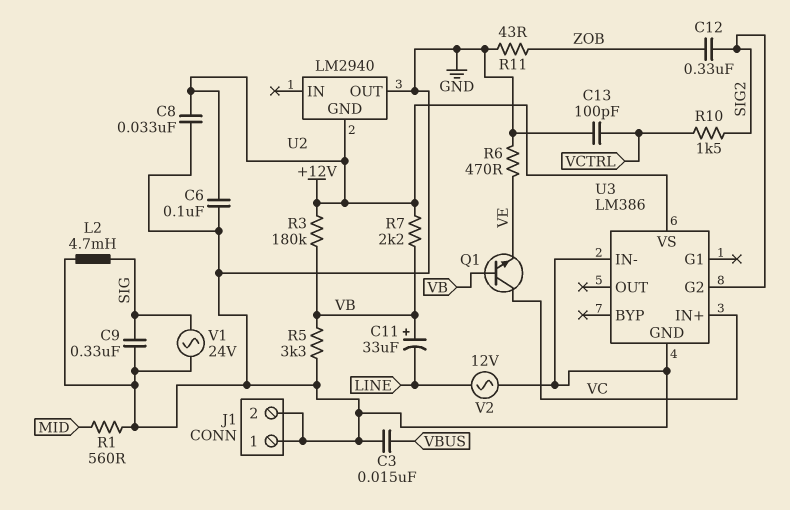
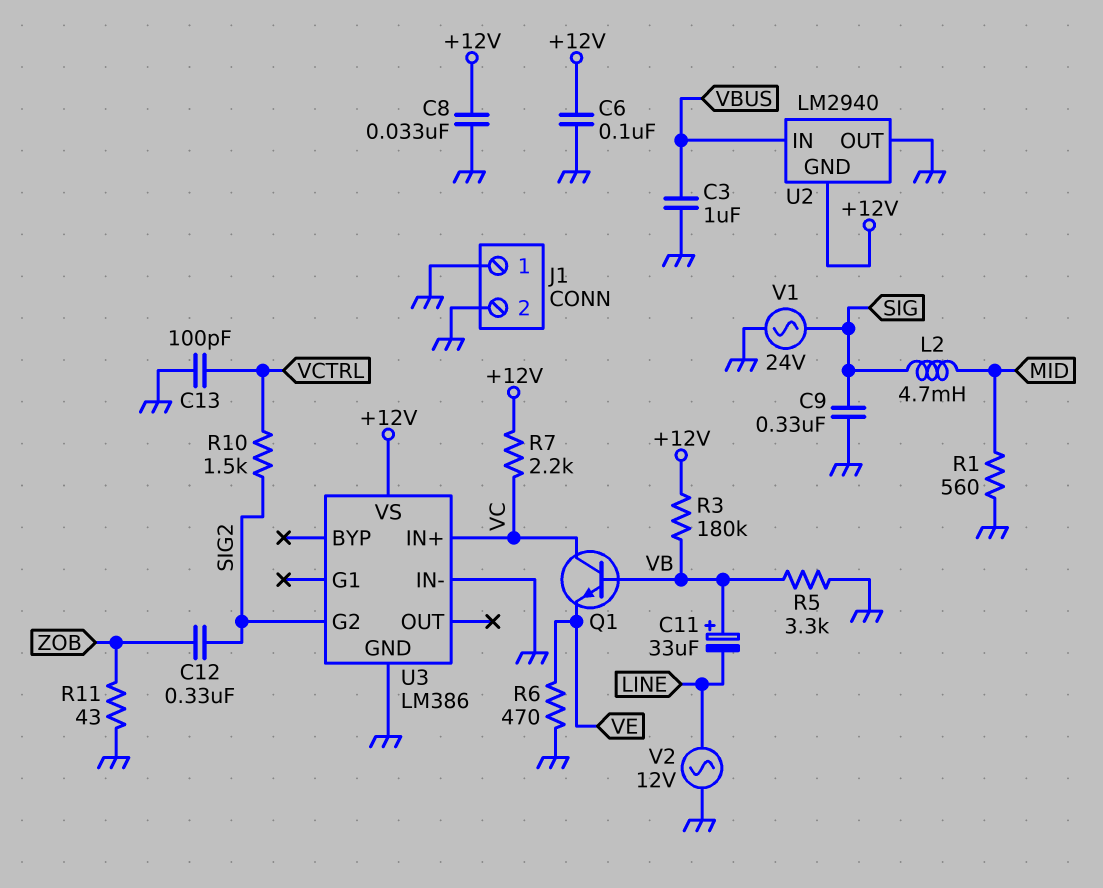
C3: 15nF (GND, VBUS) -> 1uF (GND, VBUS)
L2: 4.7mH (GND, SIG) -> 4.7mH (MID, SIG)
R7: 2.2k (+12V, VB) -> 2.2k (+12V, VC)
U2 pin IN: none -> VBUS

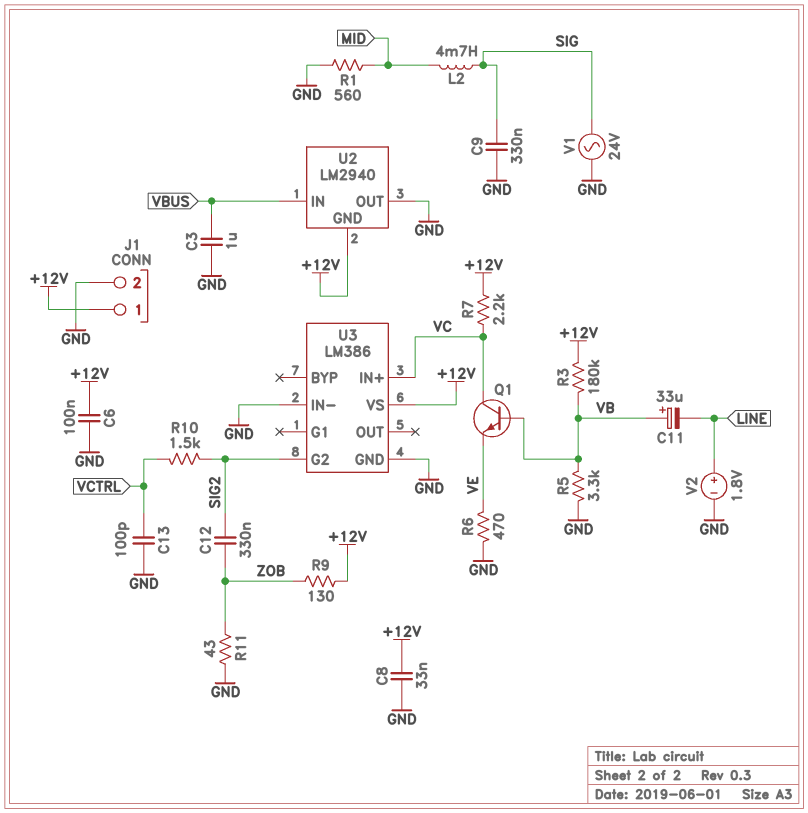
J1 pin 1: GND -> +12V
R9: none -> 130 (+12V, ZOB)
V2: AC 12V (GND, LINE) -> 1.8V (plus LINE, minus GND)

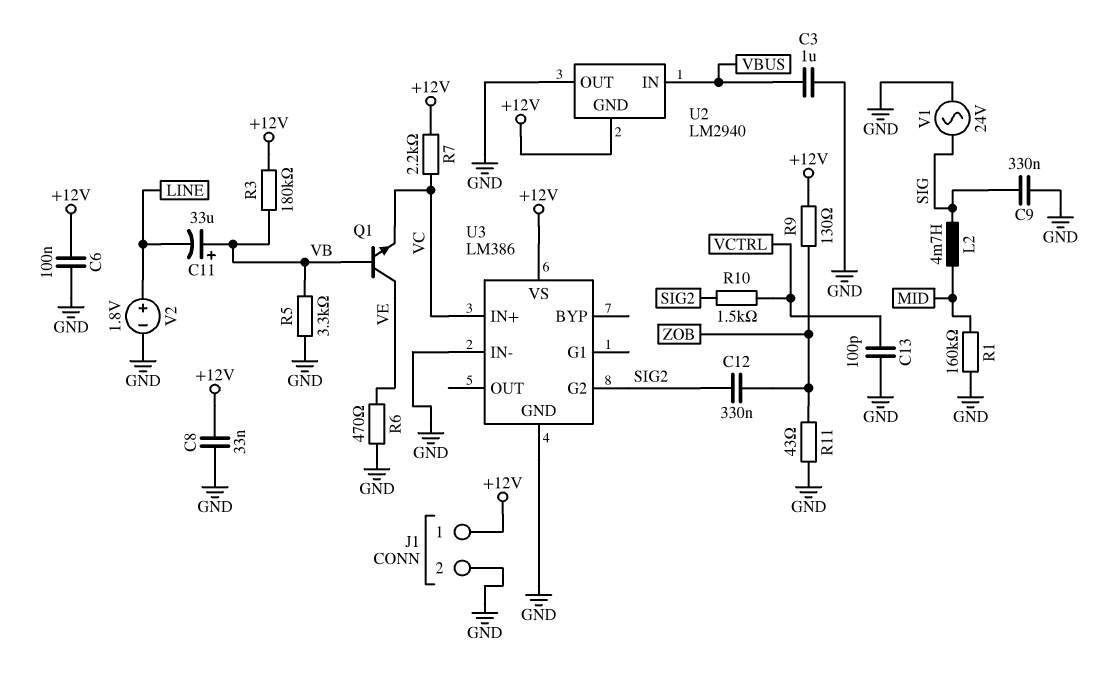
Q1: NPN (B VB, C VC, E VE) -> NPN (B VB, C VE, E VC)
R1: 560 (GND, MID) -> 160k (GND, MID)

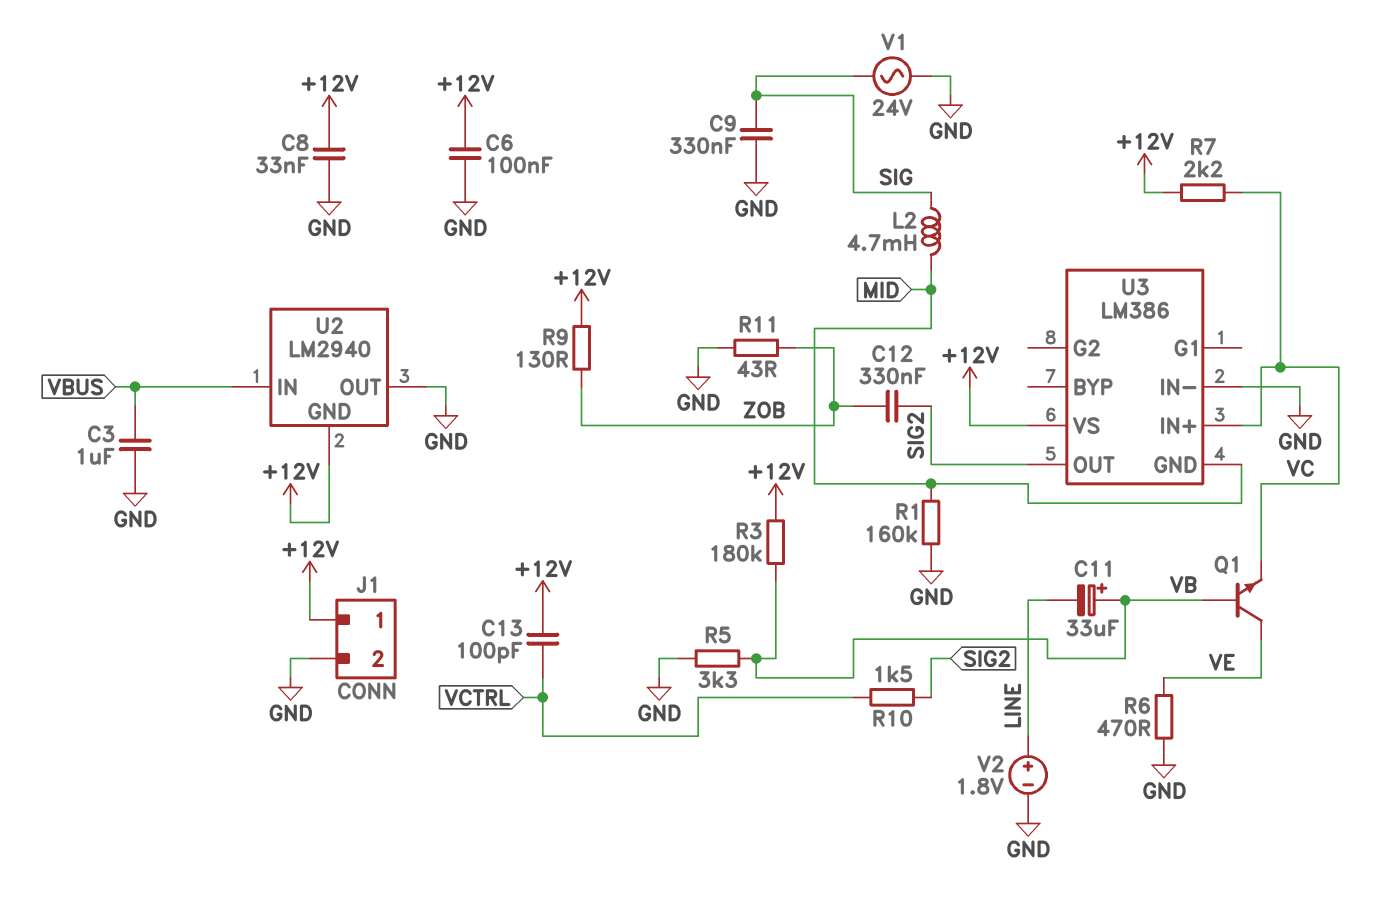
C13: 100pF (GND, VCTRL) -> 100pF (+12V, VCTRL)
U3 pin G2: SIG2 -> none
U3 pin GND: GND -> MID
U3 pin OUT: none -> SIG2

